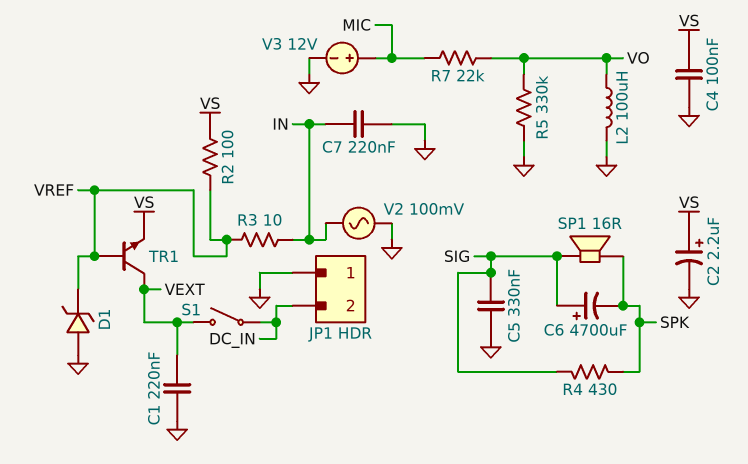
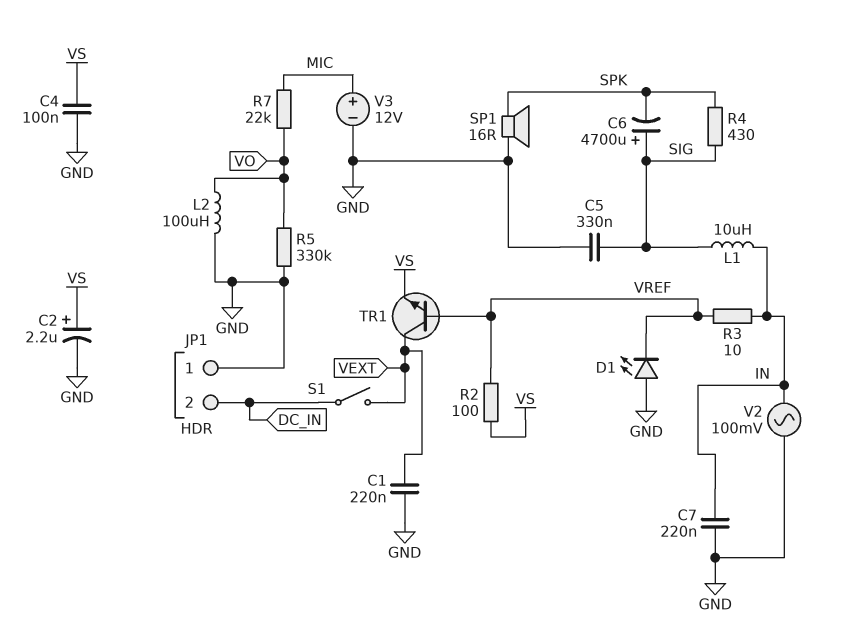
D1: zener (A GND, K VREF) -> LED (A GND, K VREF)
L1: none -> 10uH (IN, SIG)
SP1: speaker 16R (SIG, SPK) -> speaker 16R (GND, SPK)

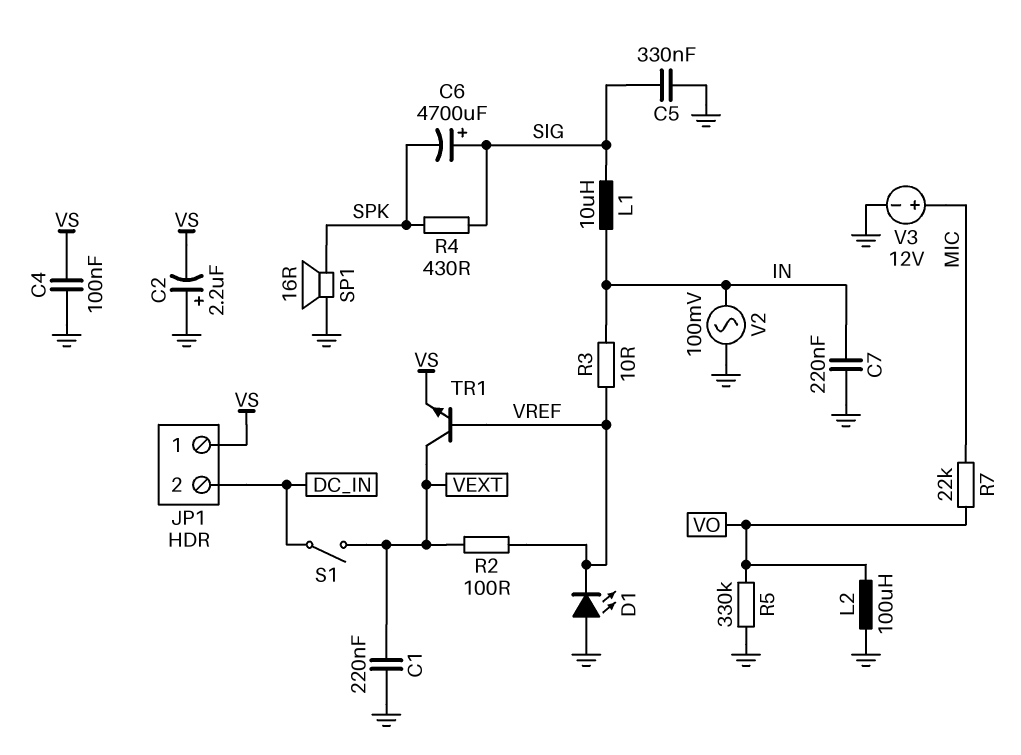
C2: 2.2uF (plus VS, minus GND) -> 2.2uF (plus GND, minus VS)
JP1 pin 1: GND -> VS
R2: 100 (VREF, VS) -> 100 (VEXT, VREF)

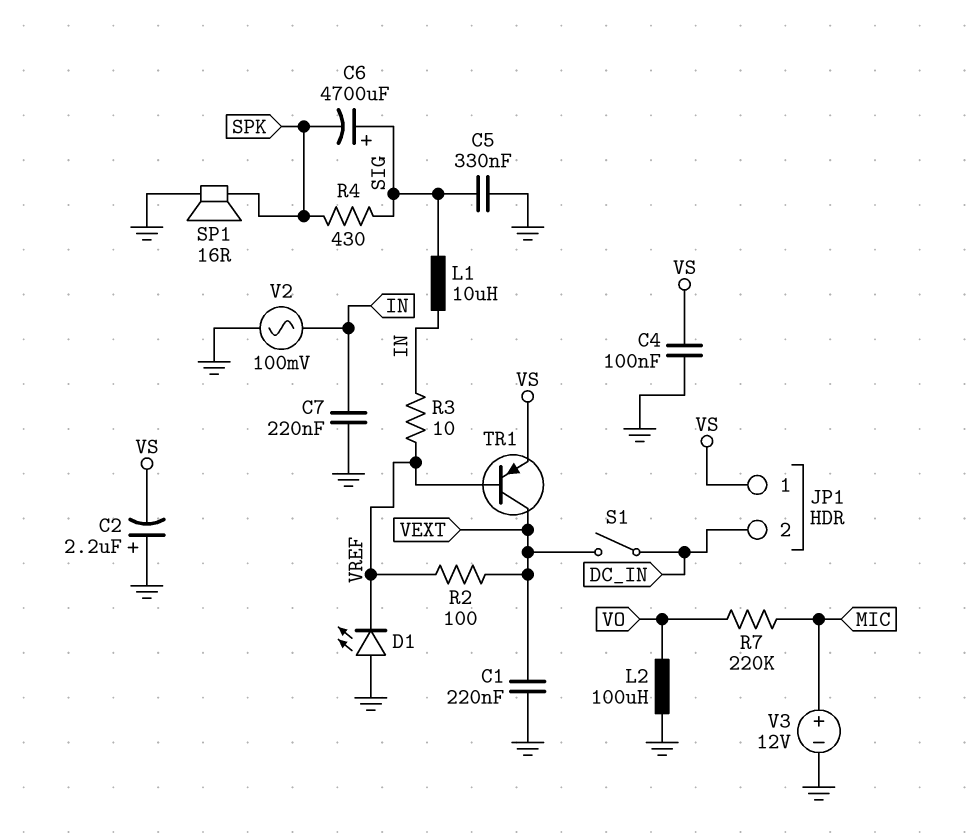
R5: 330k (GND, VO) -> none
R7: 22k (MIC, VO) -> 220k (MIC, VO)
TR1: NPN (B VREF, C VEXT, E VS) -> PNP (B VREF, C VEXT, E VS)

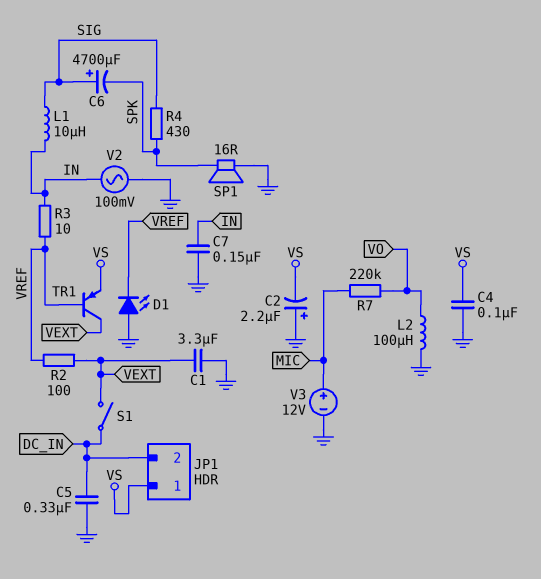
C1: 220nF (GND, VEXT) -> 3.3uF (GND, VEXT)
C5: 330nF (GND, SIG) -> 330nF (DC_IN, GND)
C7: 220nF (GND, IN) -> 150nF (GND, IN)

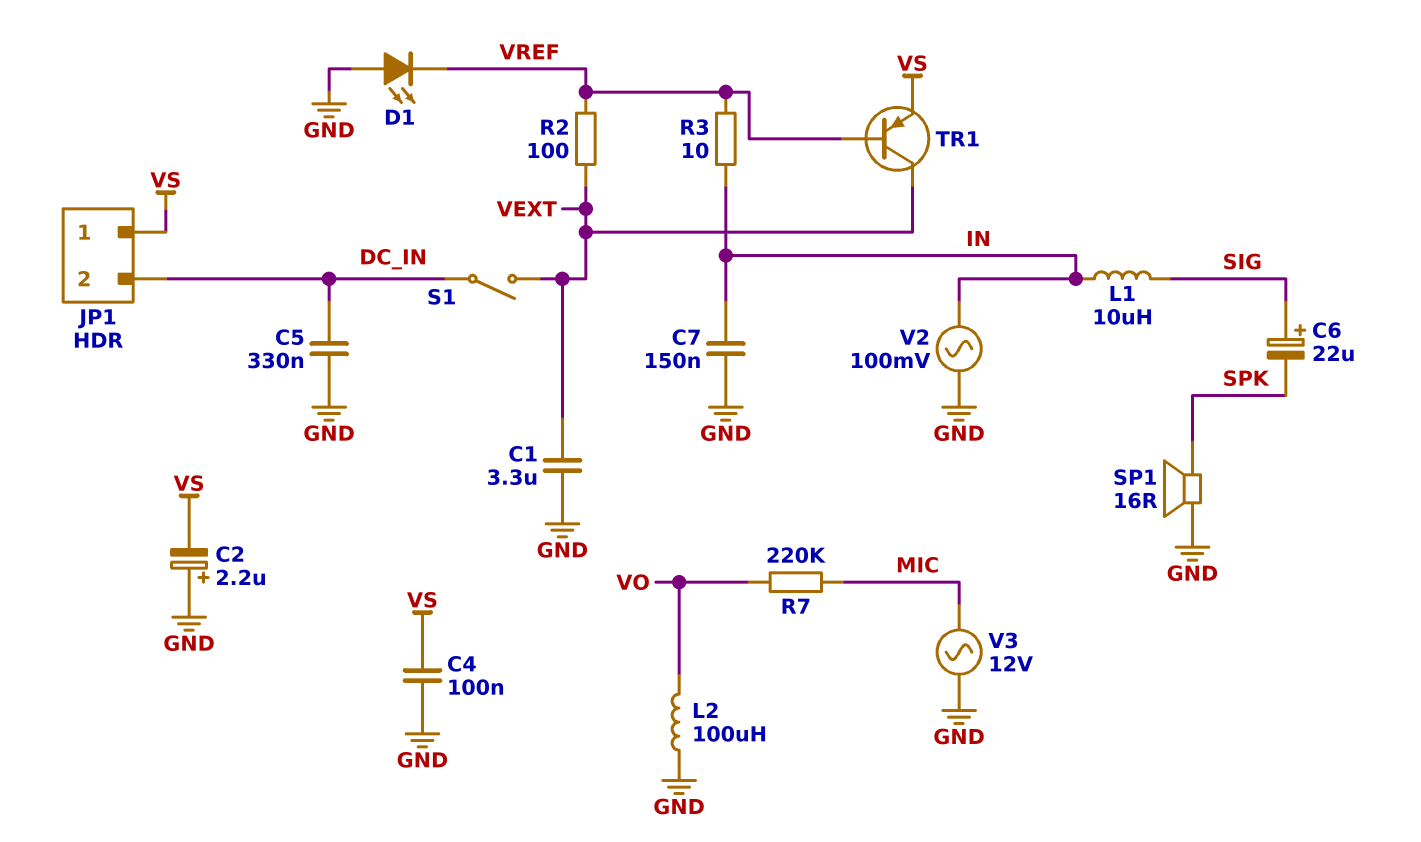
C6: 4700uF (plus SIG, minus SPK) -> 22uF (plus SIG, minus SPK)
R4: 430 (SIG, SPK) -> none
V3: 12V (plus MIC, minus GND) -> AC 12V (GND, MIC)

